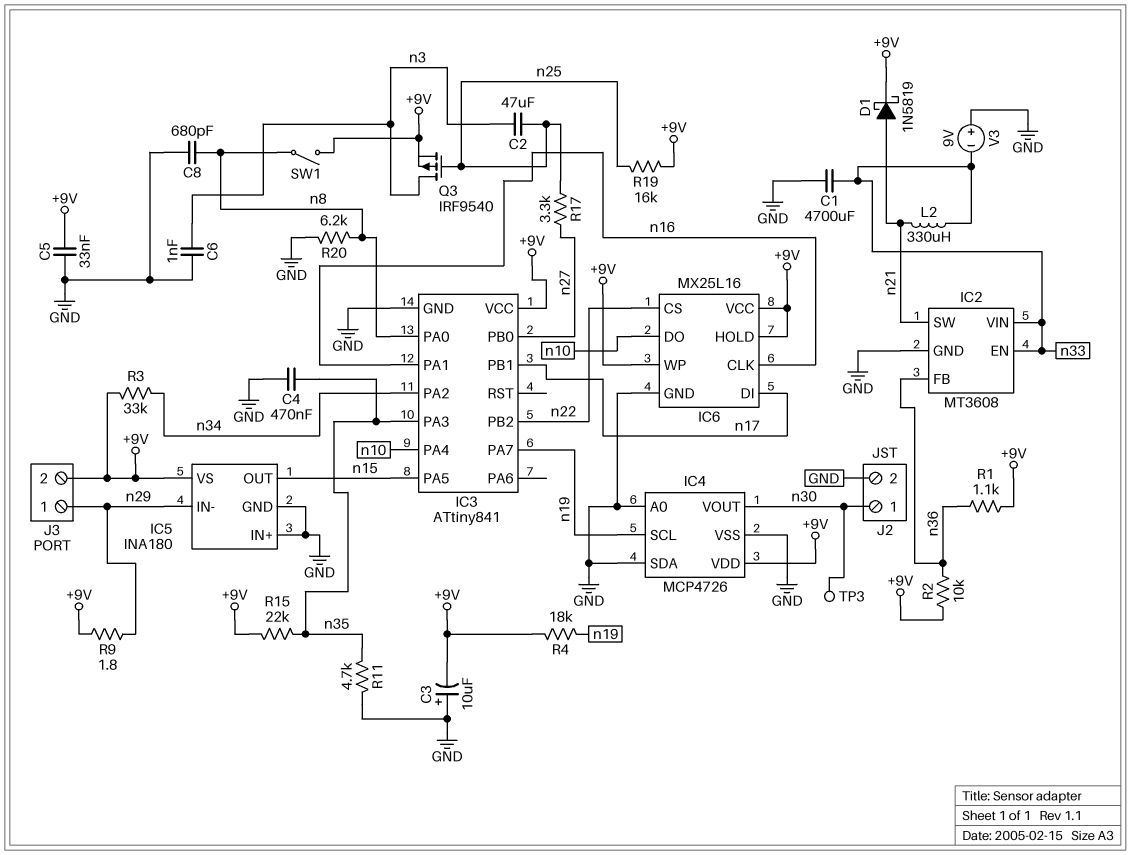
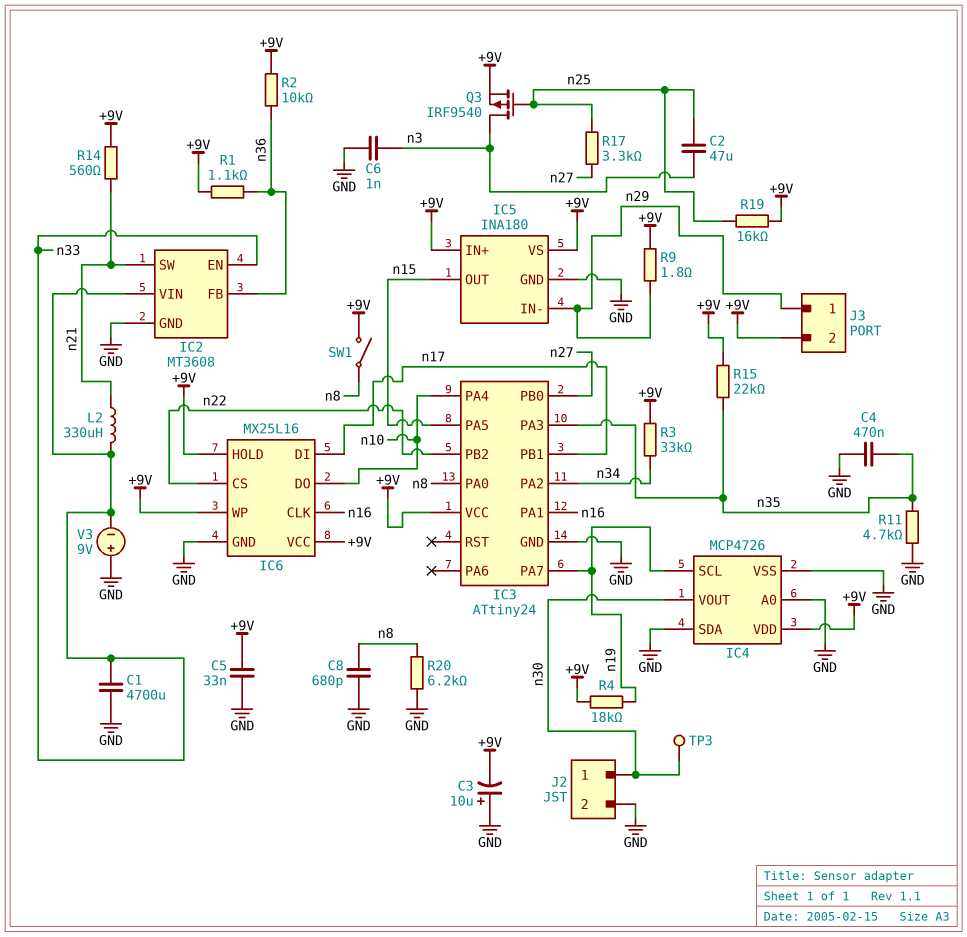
D1: schottky 1N5819 (A n21, K +9V) -> none
IC3: ATtiny841 -> ATtiny24
IC5 pin IN+: GND -> +9V
R14: none -> 560 (+9V, n21)

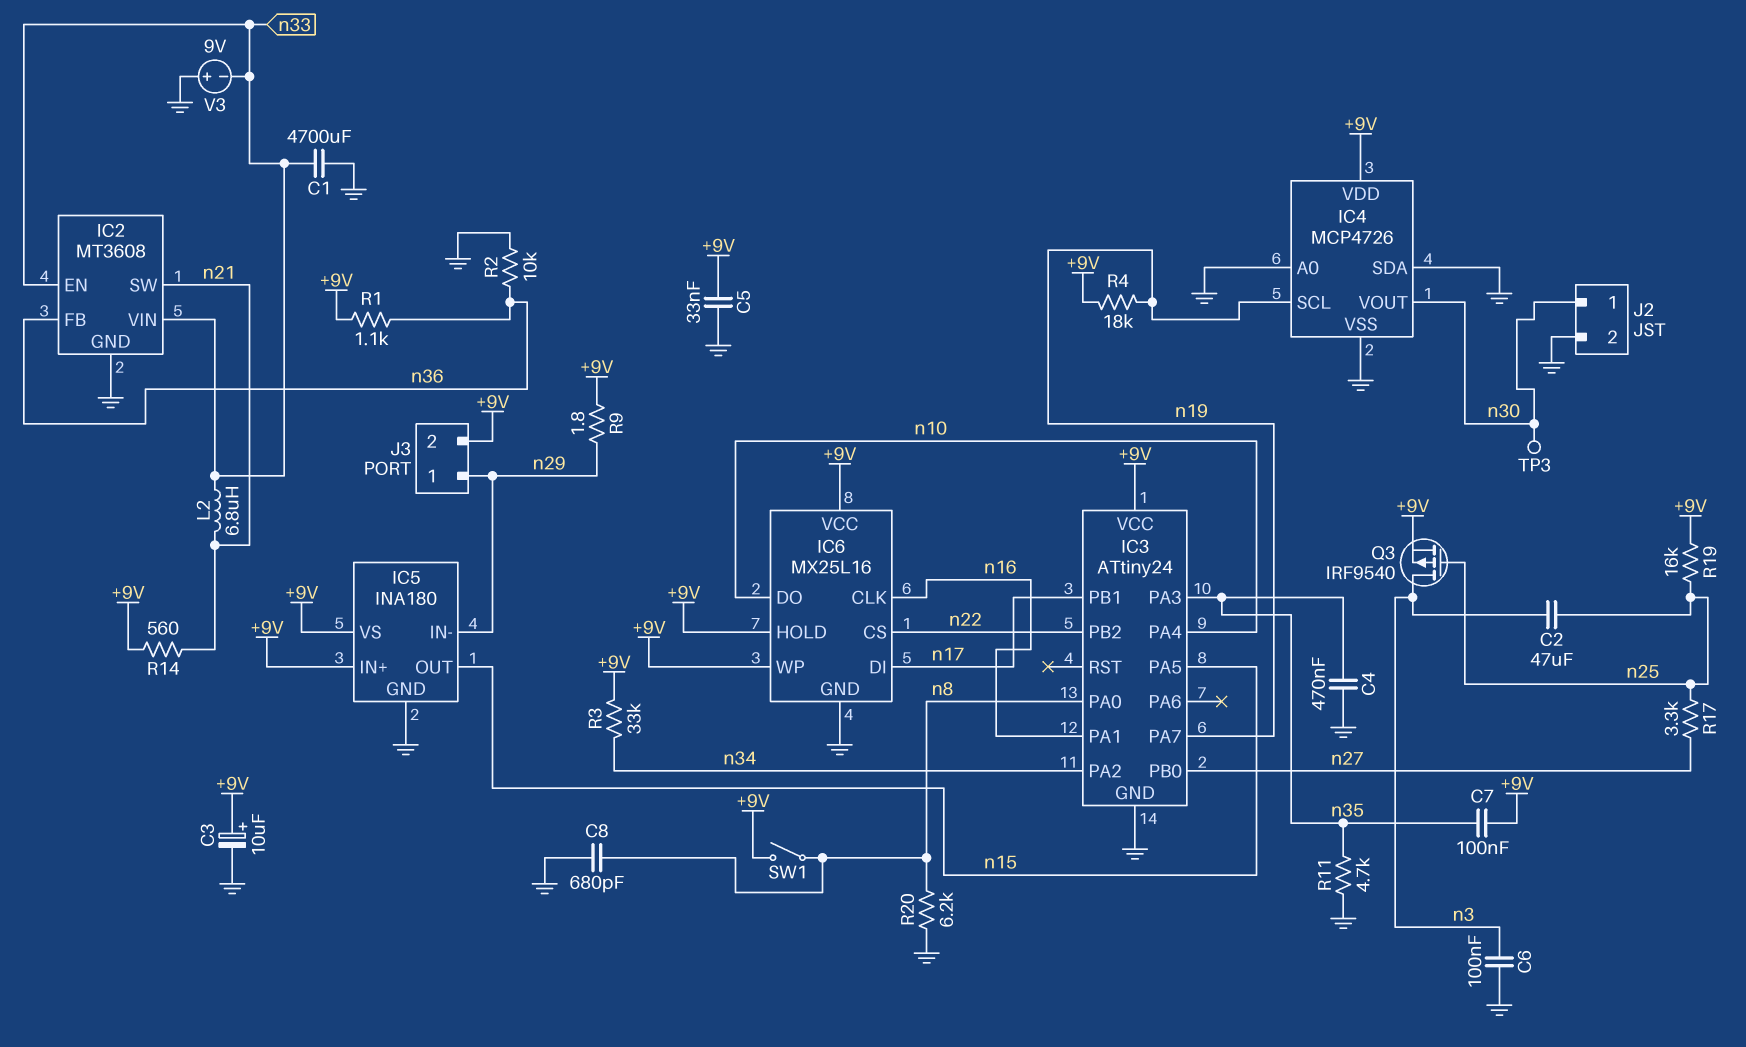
C3: 10uF (plus GND, minus +9V) -> 10uF (plus +9V, minus GND)
C6: 1nF (GND, n3) -> 100nF (GND, n3)
C7: none -> 100nF (+9V, n35)
L2: 330uH (n21, n33) -> 6.8uH (n21, n33)
R2: 10k (+9V, n36) -> 10k (GND, n36)
R15: 22k (+9V, n35) -> none

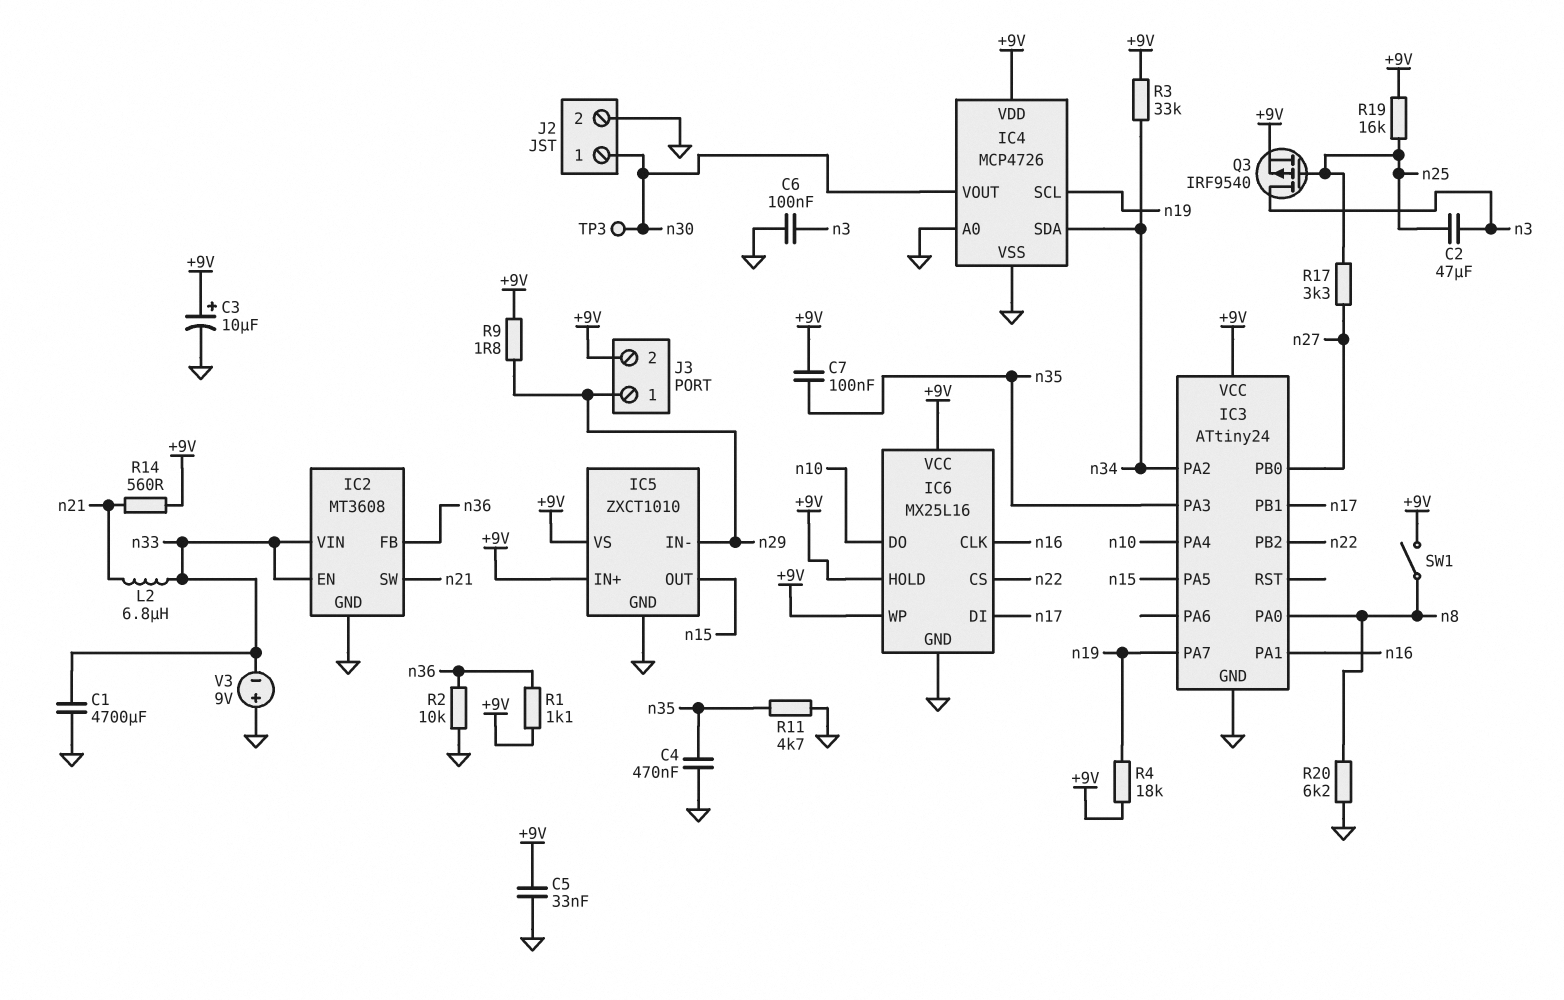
C8: 680pF (GND, n8) -> none
IC4 pin SDA: GND -> n34
IC5: INA180 -> ZXCT1010

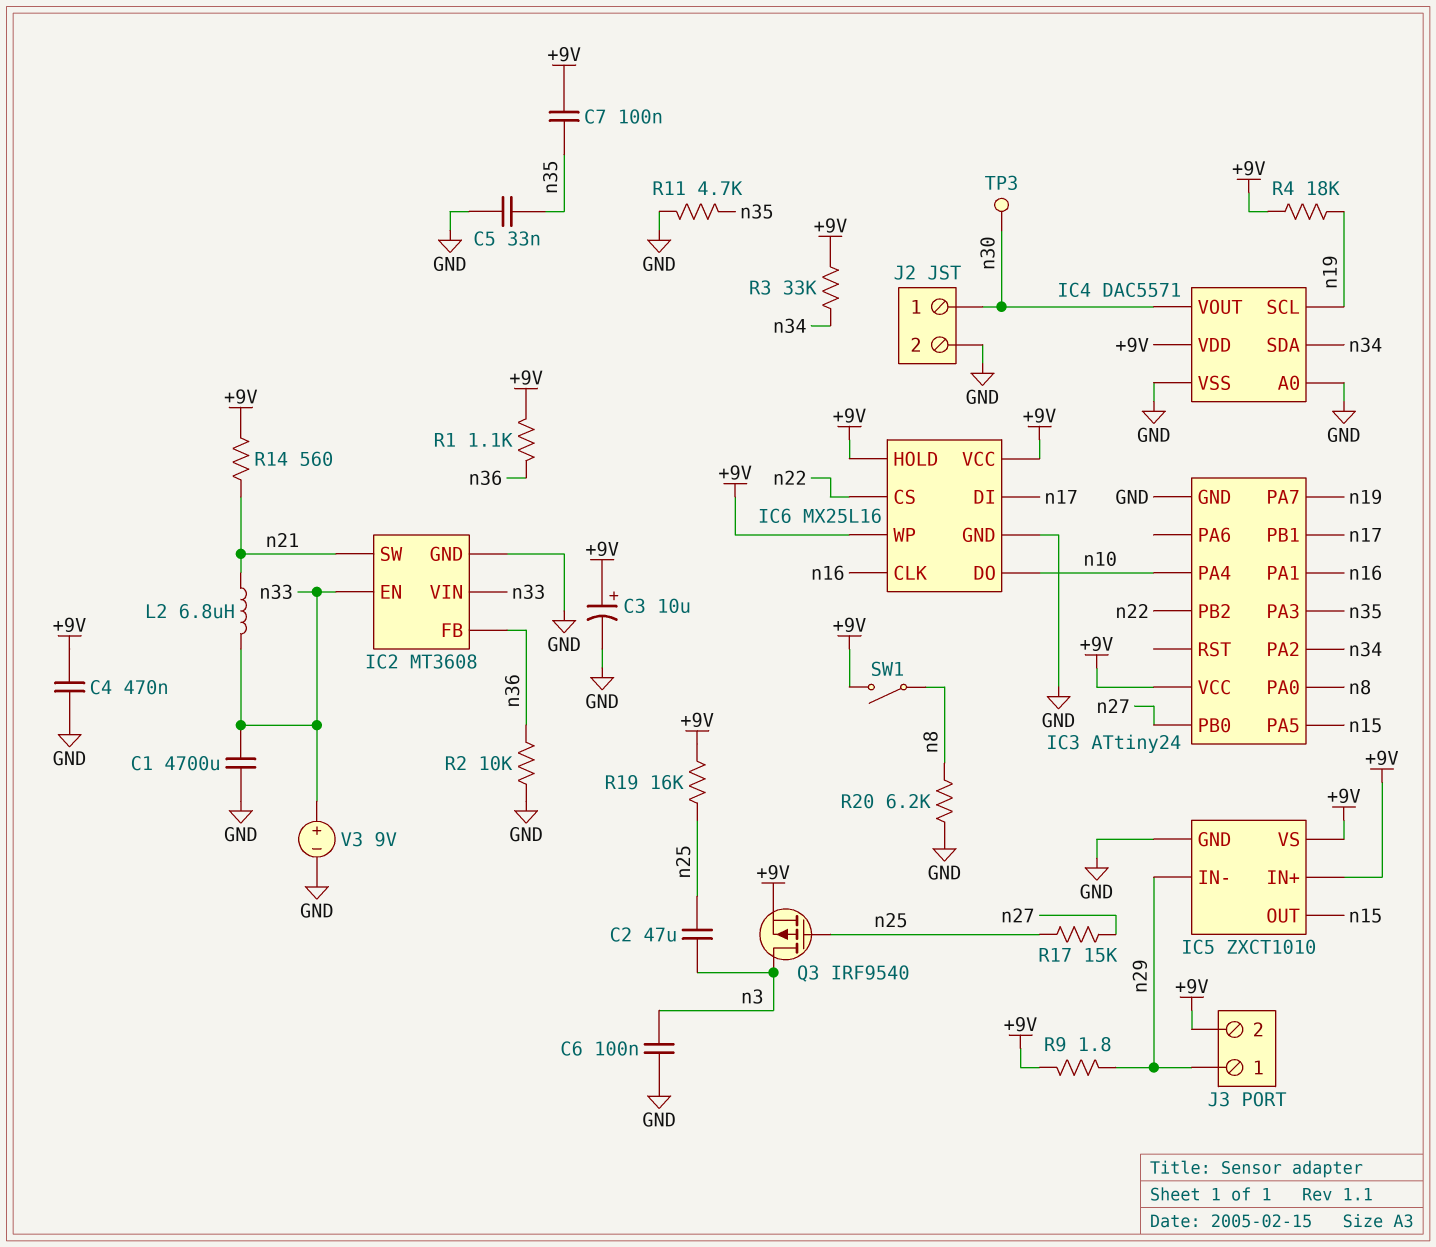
C4: 470nF (GND, n35) -> 470nF (+9V, GND)
C5: 33nF (+9V, GND) -> 33nF (GND, n35)
IC4: MCP4726 -> DAC5571
R17: 3.3k (n25, n27) -> 15k (n25, n27)
V3: 9V (plus GND, minus n33) -> 9V (plus n33, minus GND)

